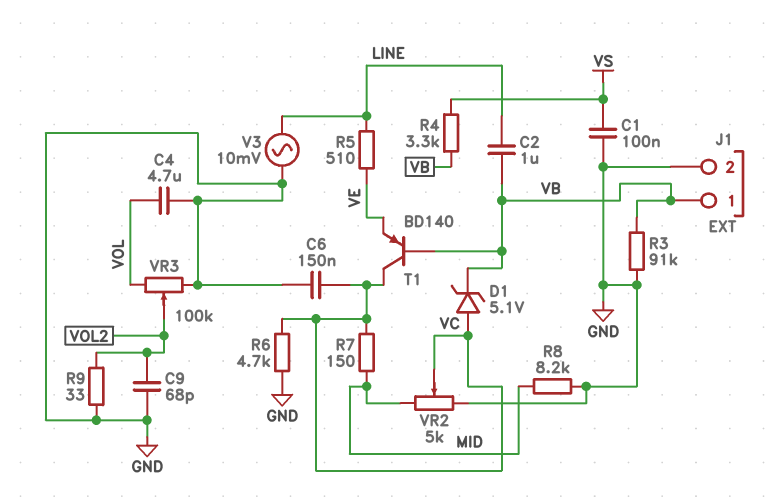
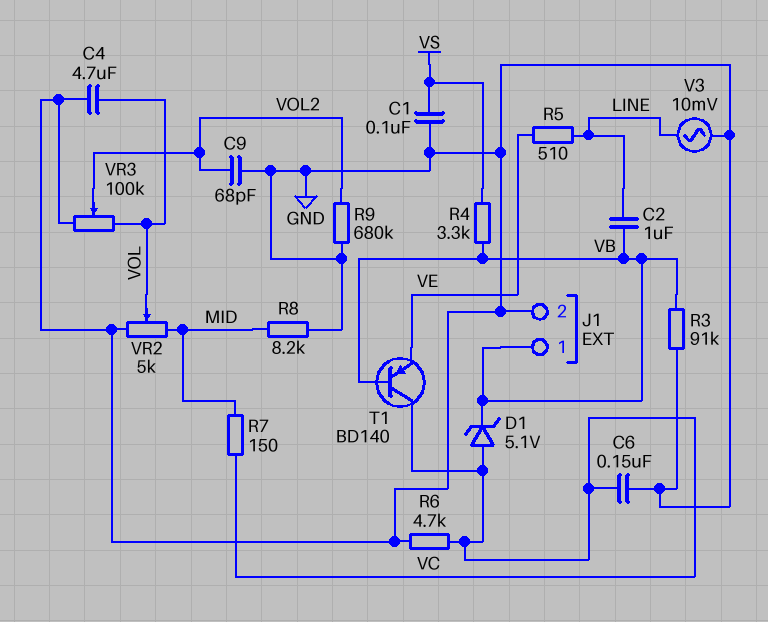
R9: 33 (GND, VOL2) -> 680k (GND, VOL2)
VR2: 5k (GND, MID, wiper VC) -> 5k (GND, MID, wiper VOL)

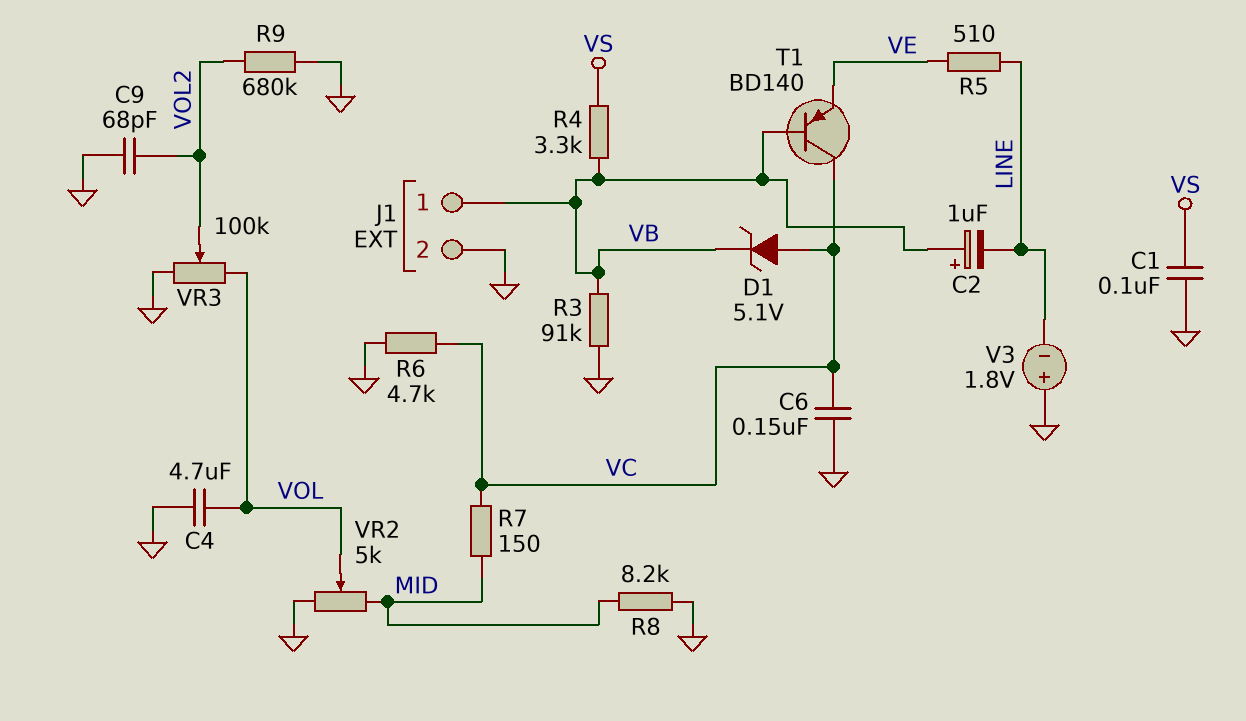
C2: 1uF (LINE, VB) -> 1uF (plus VB, minus LINE)
V3: AC 10mV (GND, LINE) -> 1.8V (plus GND, minus LINE)

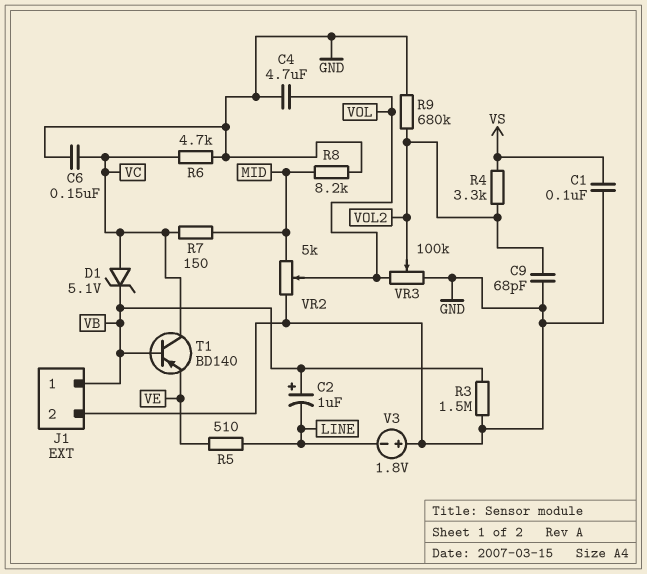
R3: 91k (GND, VB) -> 1.5M (GND, VB)
R4: 3.3k (VB, VS) -> 3.3k (VOL2, VS)

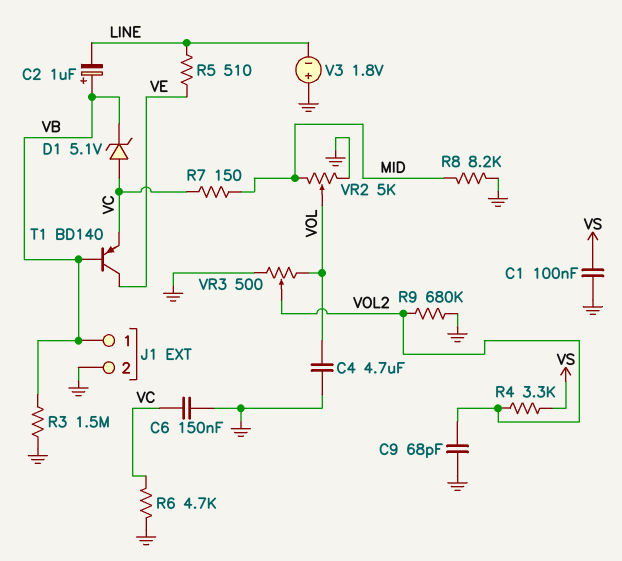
T1: PNP BD140 (B VB, C VC, E VE) -> PNP BD140 (B VB, C VE, E VC)
VR3: 100k (GND, VOL, wiper VOL2) -> 500 (GND, VOL, wiper VOL2)

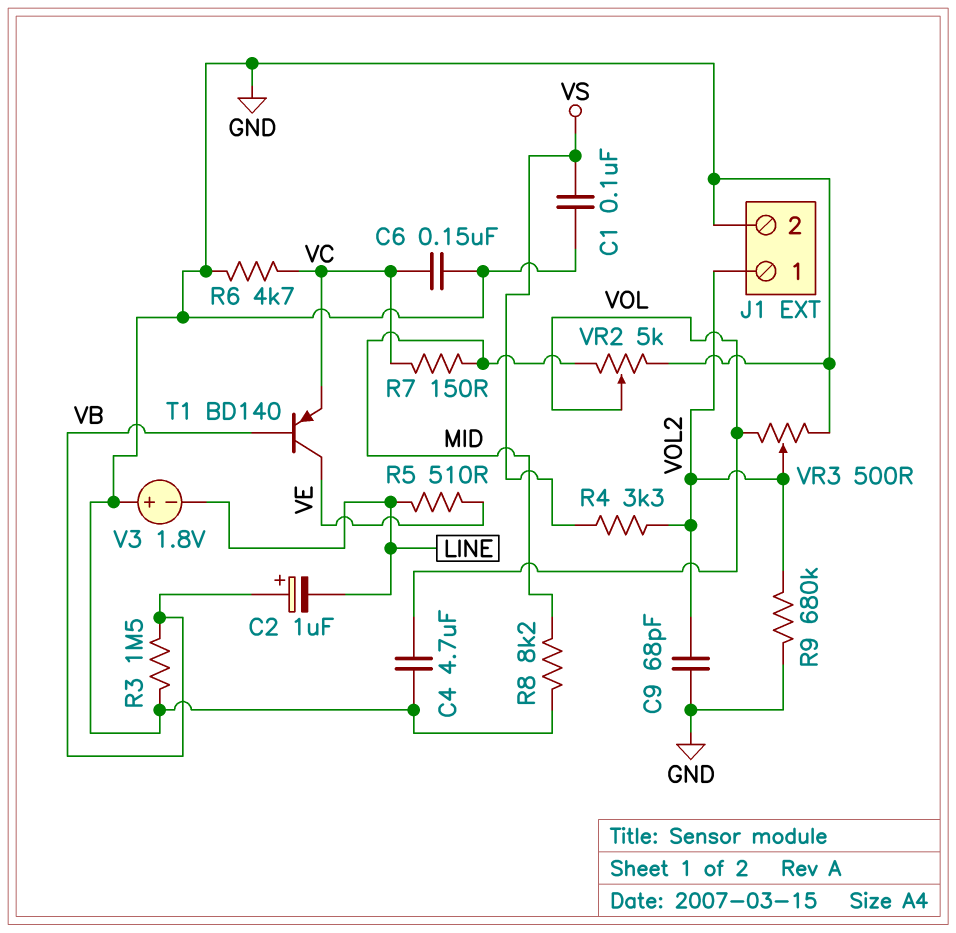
D1: zener 5.1V (A VC, K VB) -> none
J1 pin 1: VB -> VOL2

